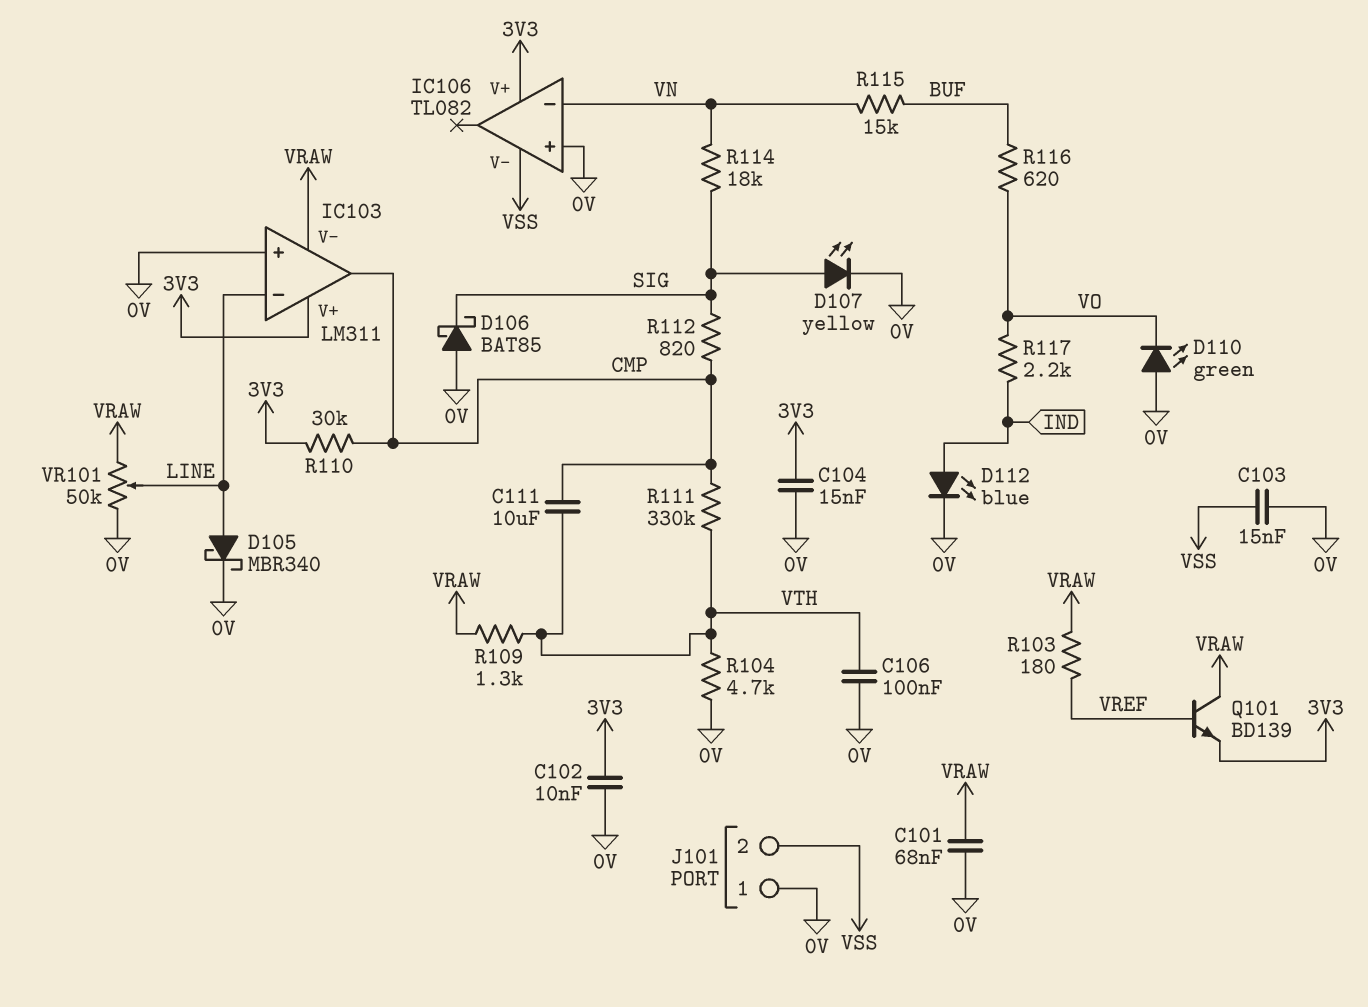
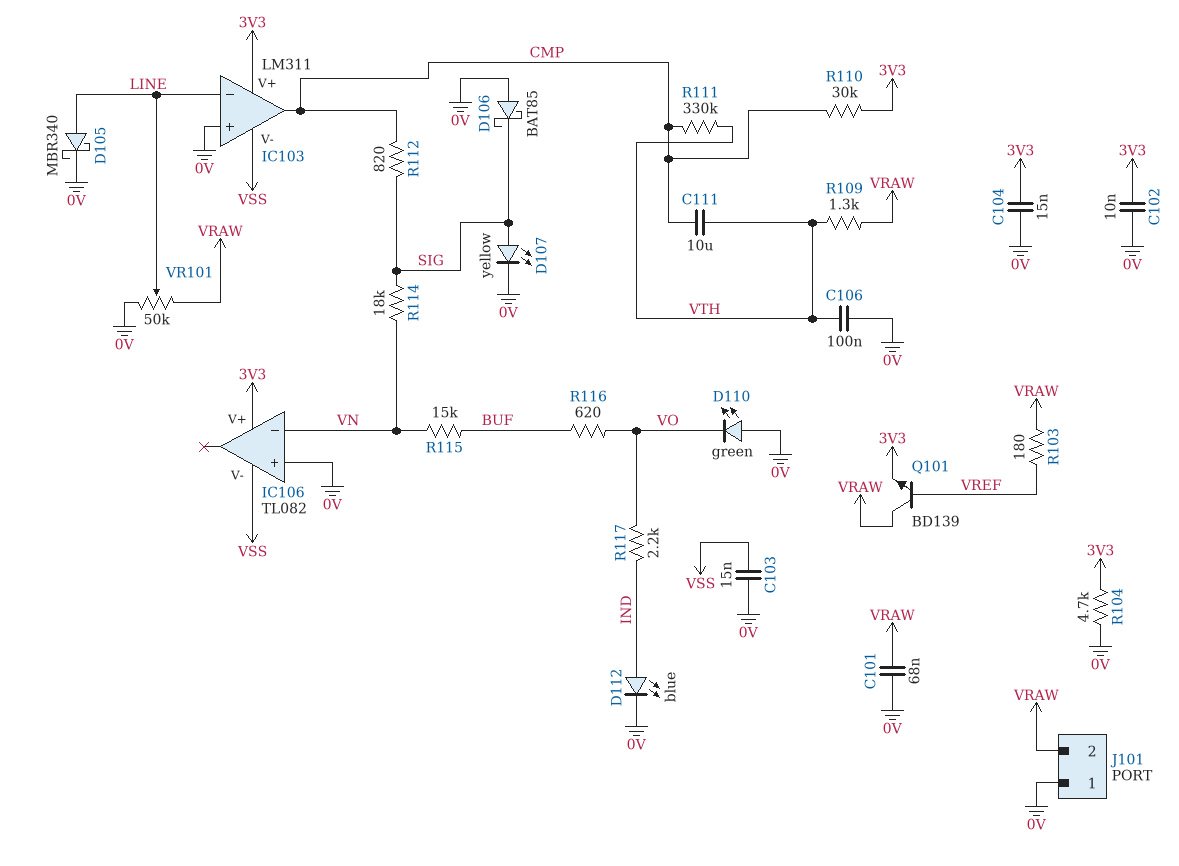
IC103 pin V-: VRAW -> VSS
J101 pin 2: VSS -> VRAW
R104: 4.7k (0V, VTH) -> 4.7k (0V, 3V3)

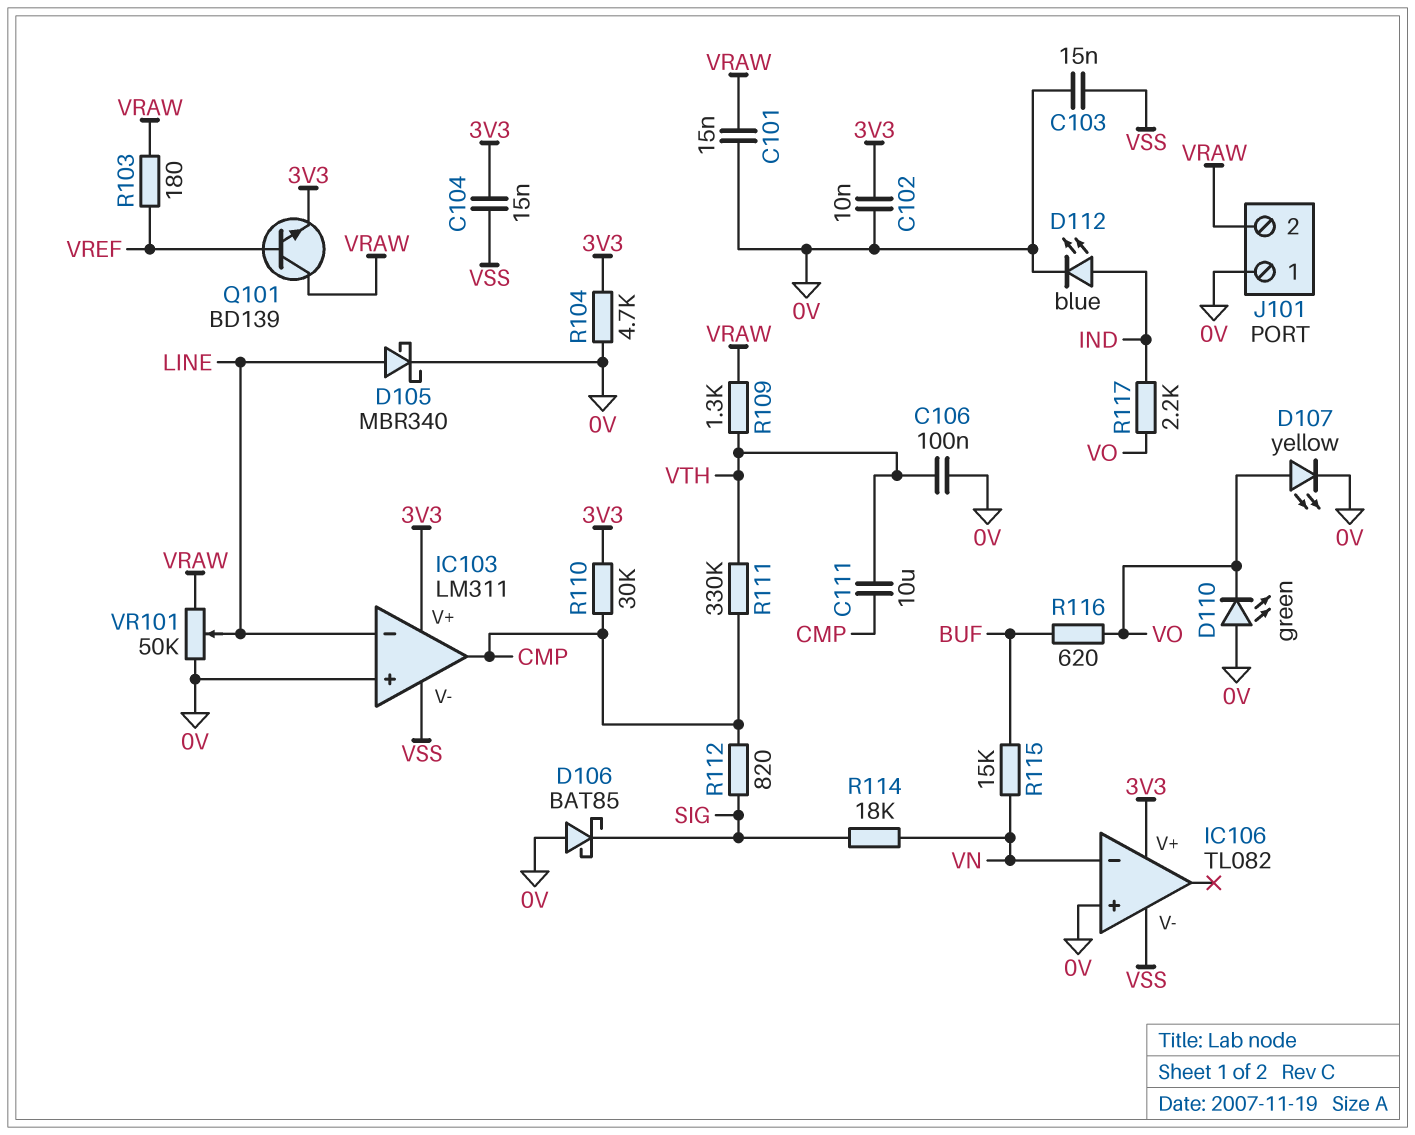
C101: 68nF (0V, VRAW) -> 15nF (0V, VRAW)
C104: 15nF (0V, 3V3) -> 15nF (3V3, VSS)
D107: LED yellow (A SIG, K 0V) -> LED yellow (A VO, K 0V)

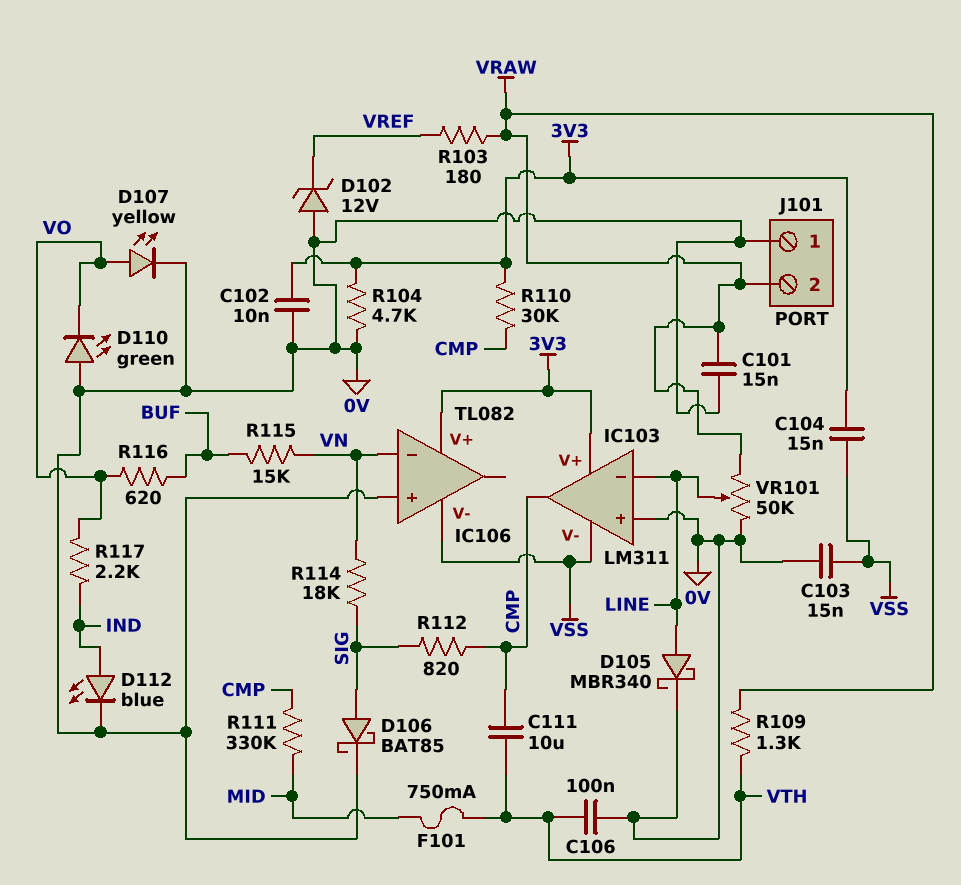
D102: none -> zener 12V (A 0V, K VREF)
D106: schottky BAT85 (A 0V, K SIG) -> schottky BAT85 (A SIG, K 0V)
F101: none -> 750mA (MID, VTH)
Q101: NPN BD139 (B VREF, C VRAW, E 3V3) -> none
R111: 330k (CMP, VTH) -> 330k (CMP, MID)

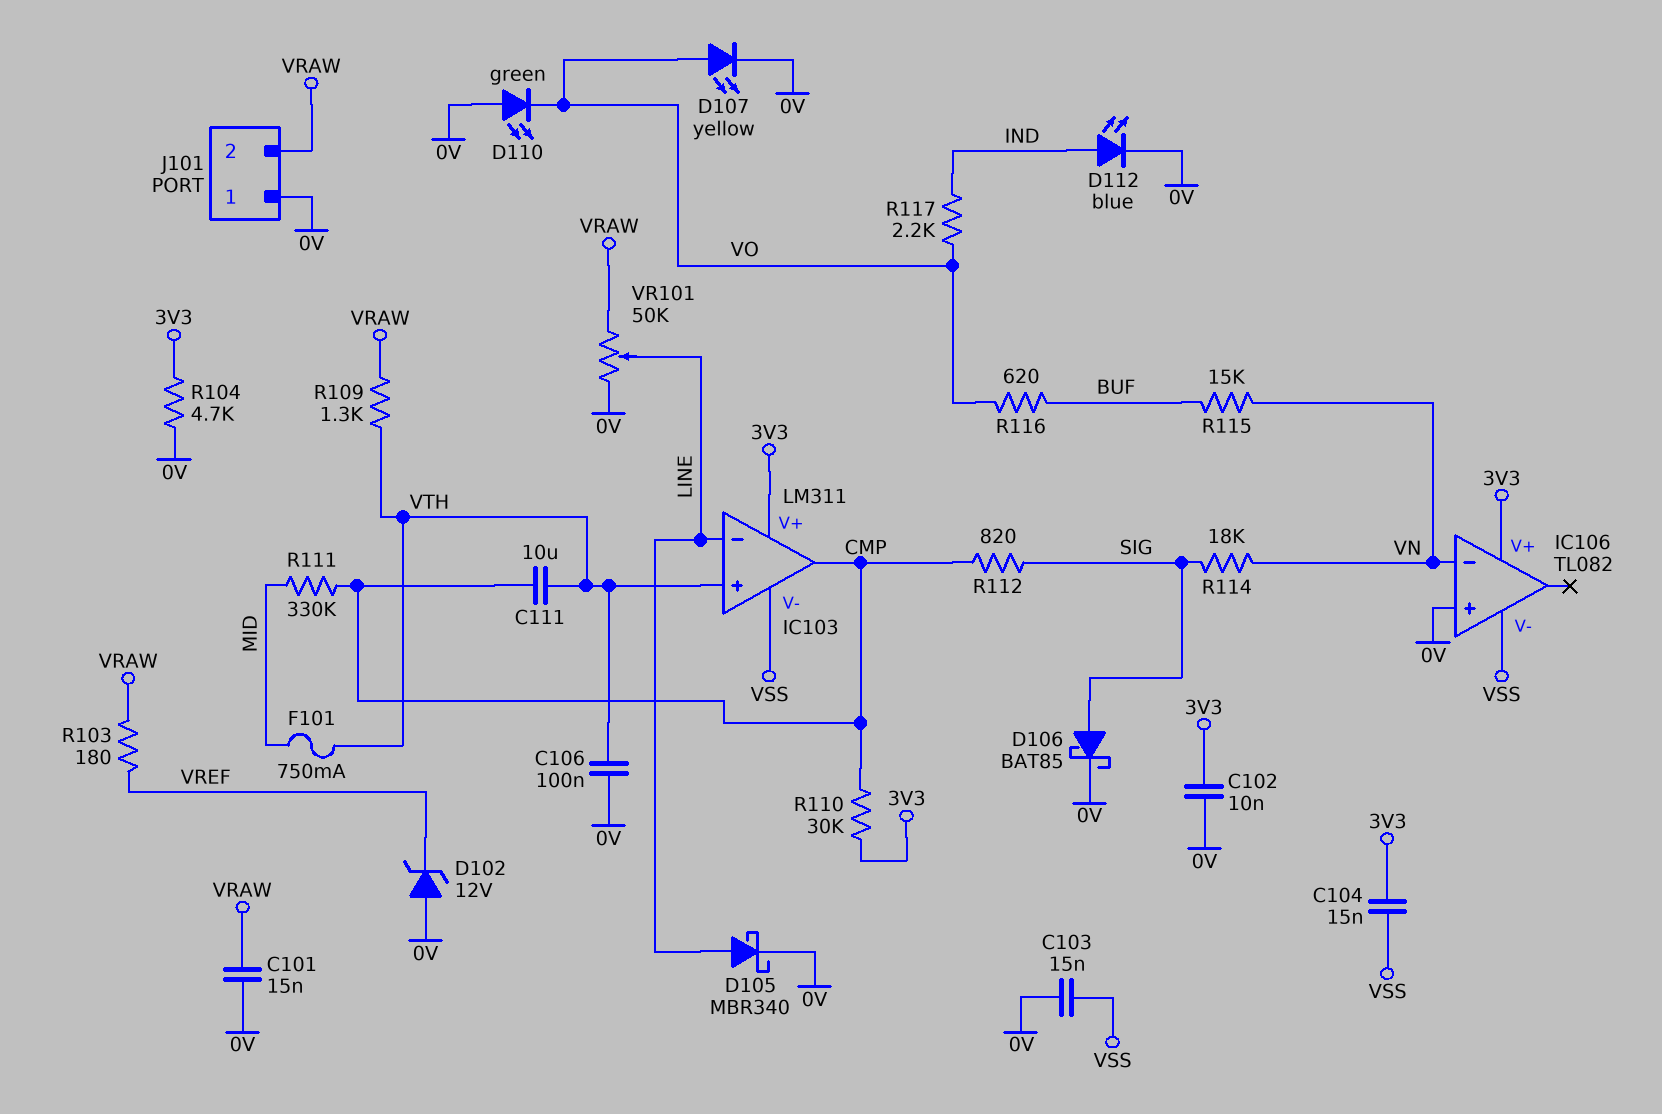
IC103 pin in+: 0V -> VTH

